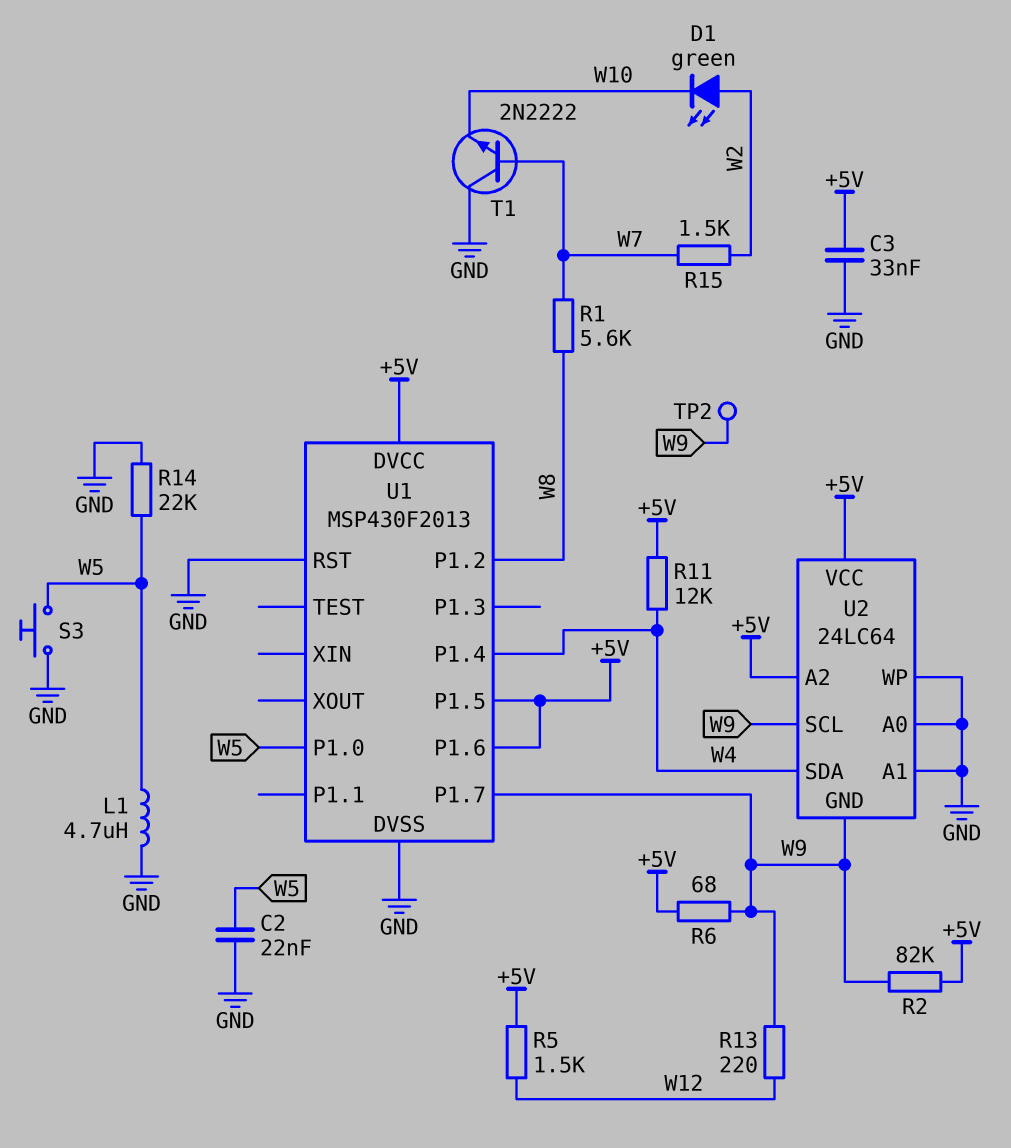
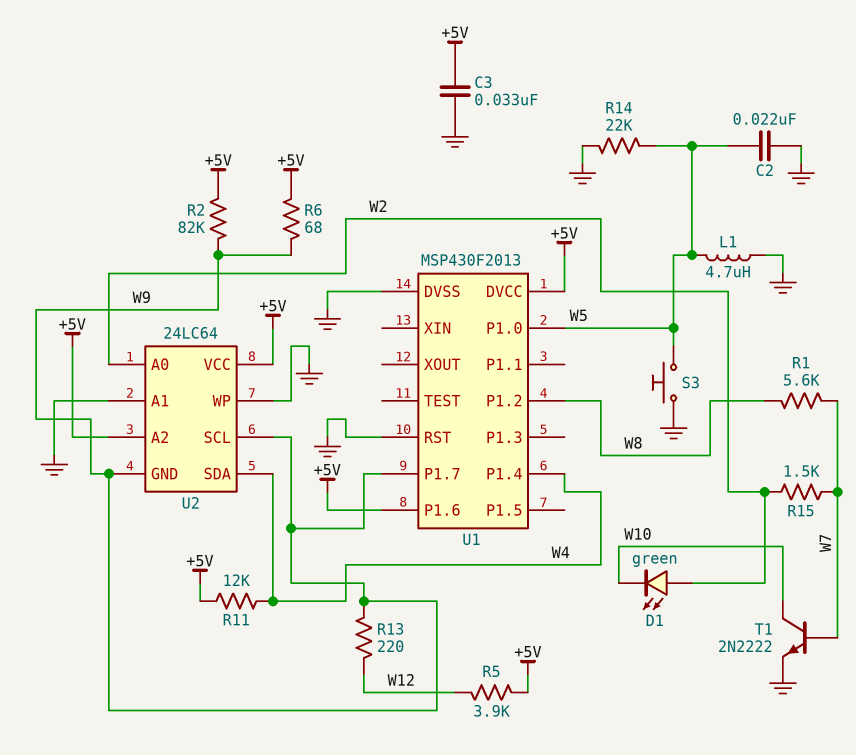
R5: 1.5k (+5V, W12) -> 3.9k (+5V, W12)
T1: NPN 2N2222 (B W7, C GND, E W10) -> NPN 2N2222 (B W7, C W10, E GND)
TP2: test point (W9) -> none
U1 pin P1.5: +5V -> none
U2 pin A0: GND -> W2

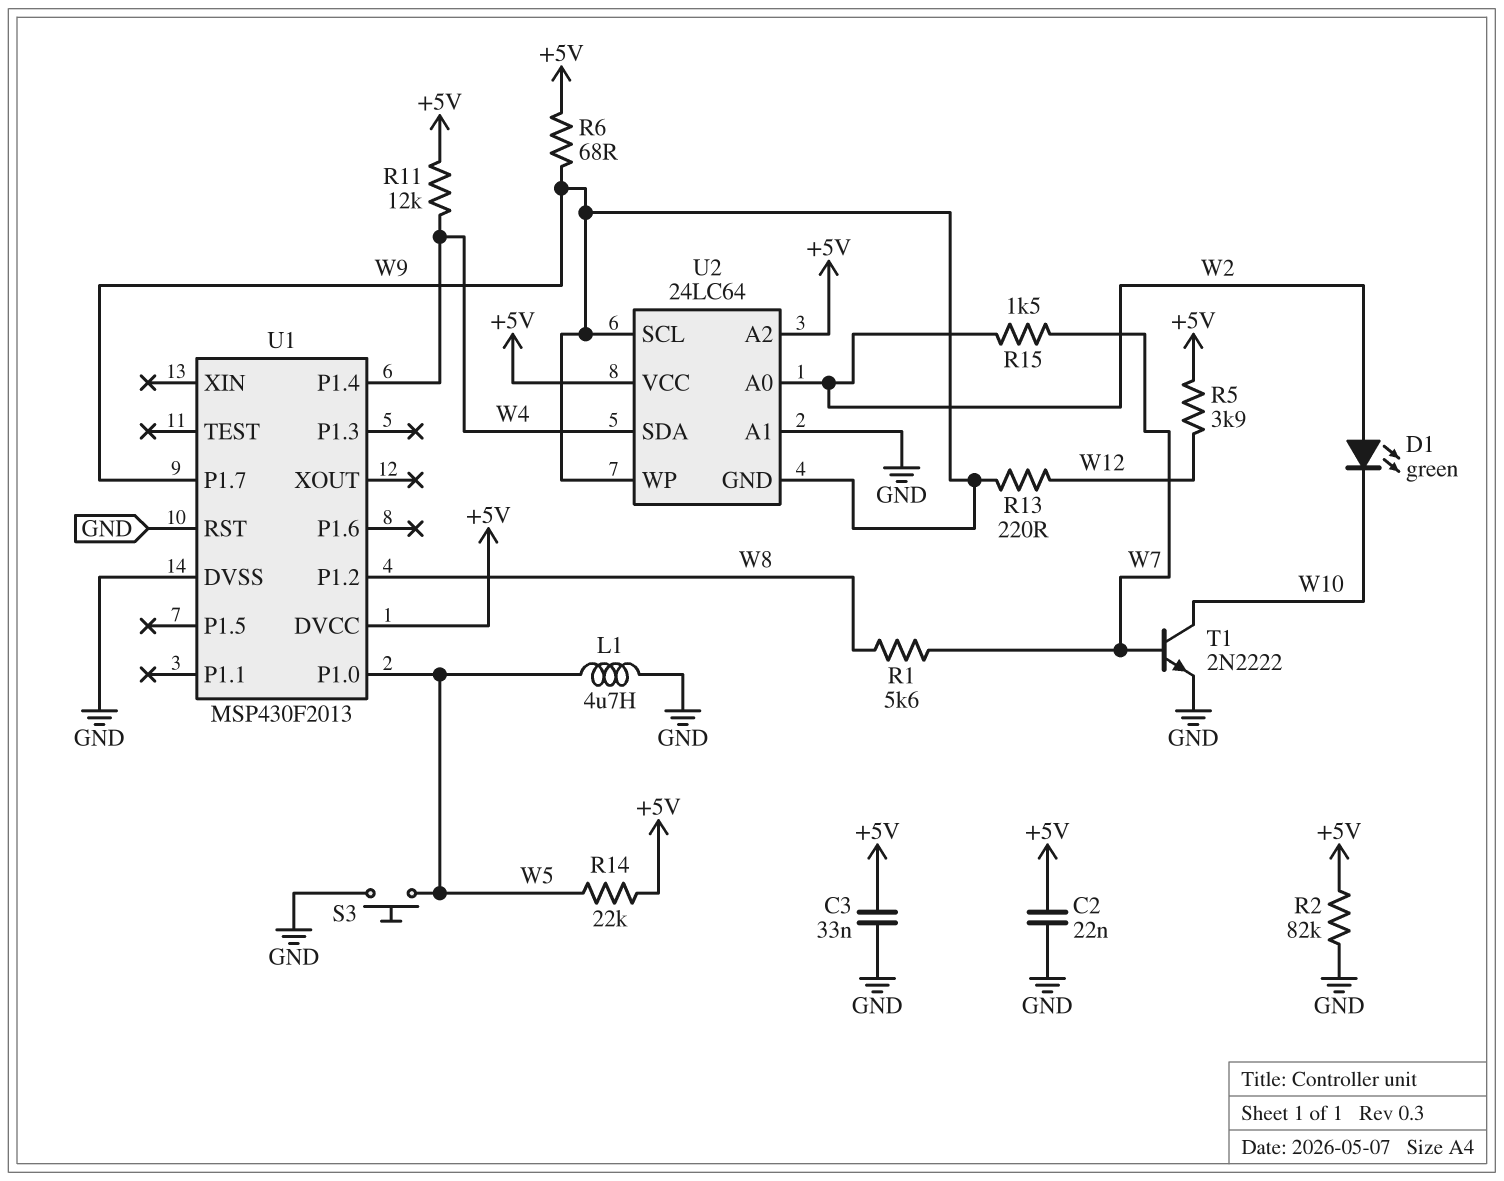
C2: 22nF (GND, W5) -> 22nF (+5V, GND)
R2: 82k (+5V, W9) -> 82k (+5V, GND)
R14: 22k (GND, W5) -> 22k (+5V, W5)
U1 pin P1.6: +5V -> none
U2 pin WP: GND -> W9

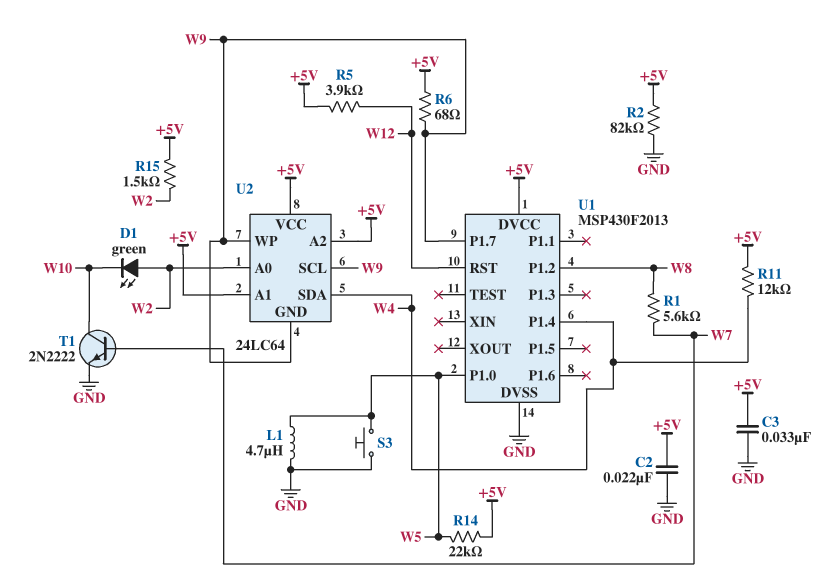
R13: 220 (W9, W12) -> none
R15: 1.5k (W2, W7) -> 1.5k (+5V, W2)
U1 pin RST: GND -> W12
U2 pin A1: GND -> +5V

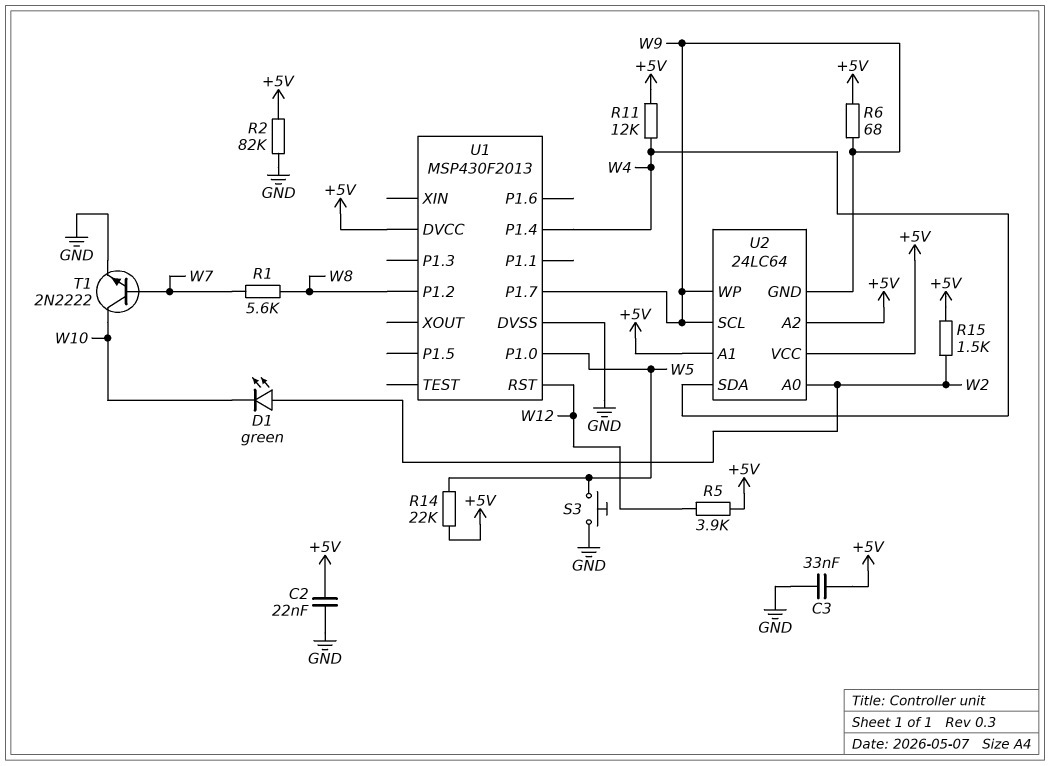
L1: 4.7uH (GND, W5) -> none

